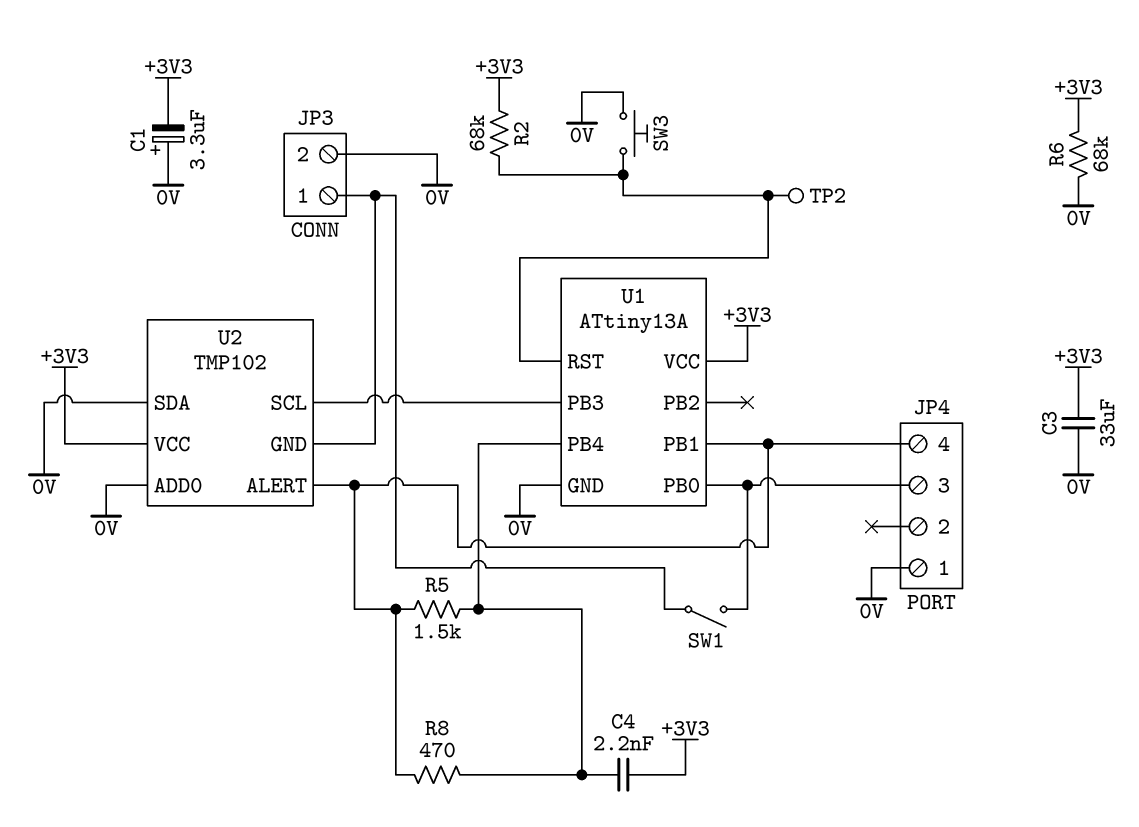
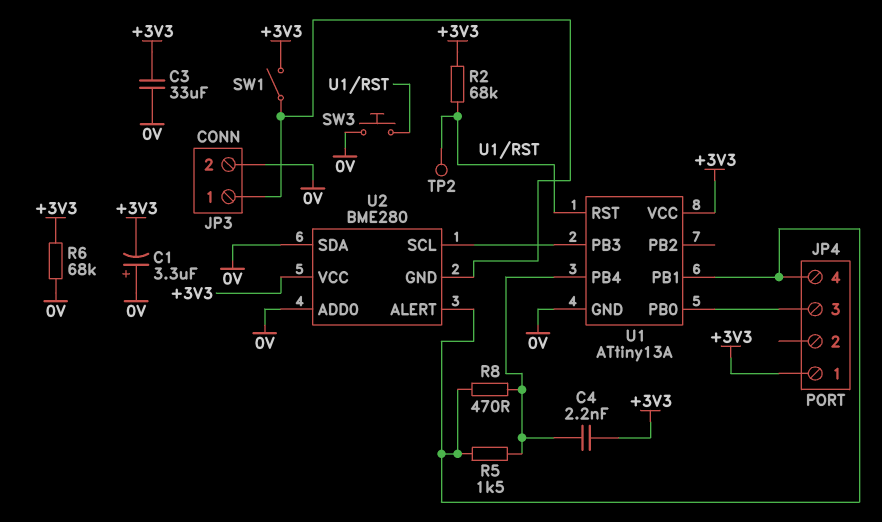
JP4 pin 1: 0V -> +3V3
SW1: switch (JP3/1, JP4/3) -> switch (+3V3, JP3/1)
U2: TMP102 -> BME280

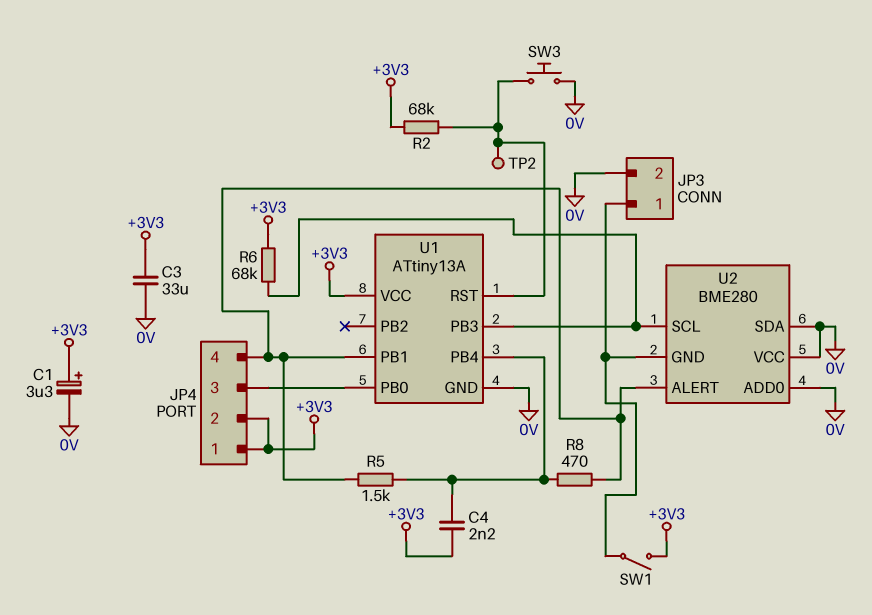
C1: 3.3uF (plus 0V, minus +3V3) -> 3.3uF (plus +3V3, minus 0V)
JP4 pin 2: none -> +3V3
R6: 68k (+3V3, 0V) -> 68k (+3V3, U1/PB3)
U2 pin VCC: +3V3 -> 0V

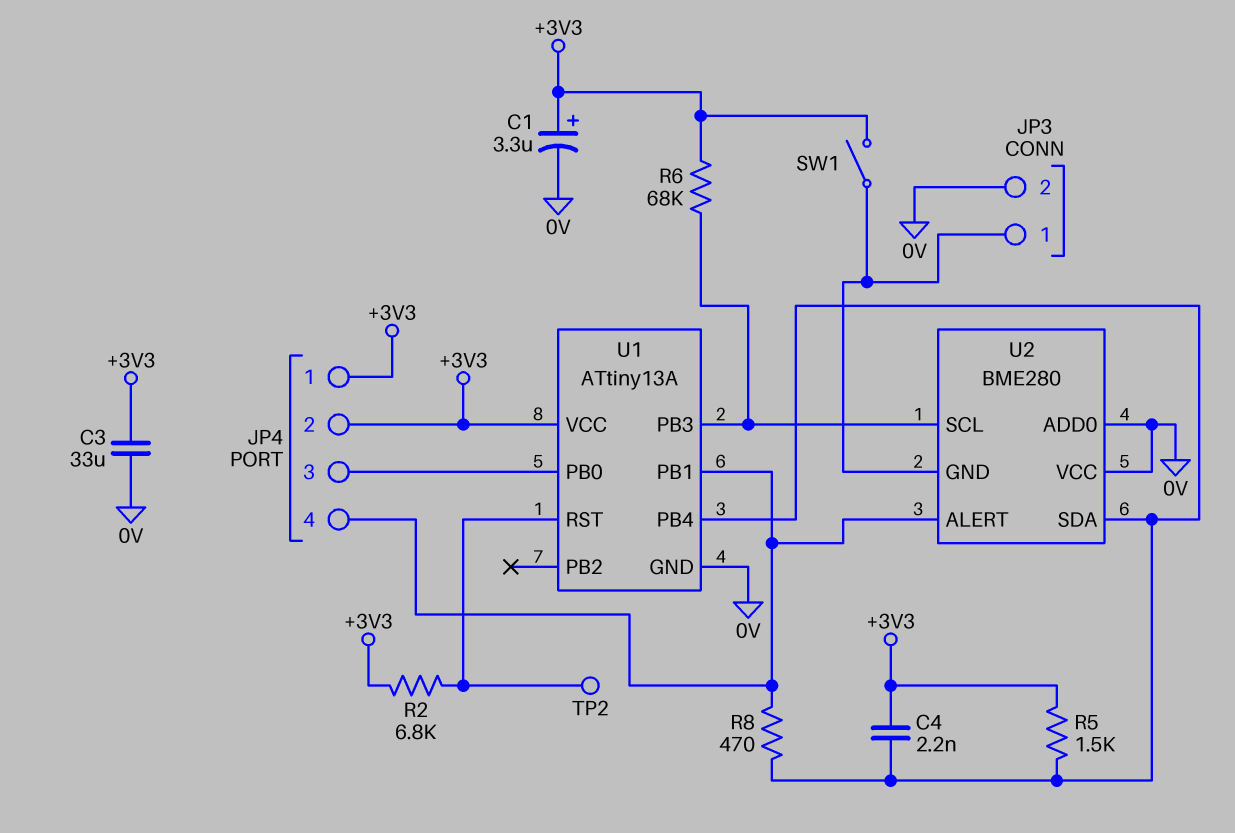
R2: 68k (+3V3, U1/RST) -> 6.8k (+3V3, U1/RST)
R5: 1.5k (JP4/4, U1/PB4) -> 1.5k (+3V3, U1/PB4)
SW3: button (0V, U1/RST) -> none
U2 pin SDA: 0V -> U1/PB4

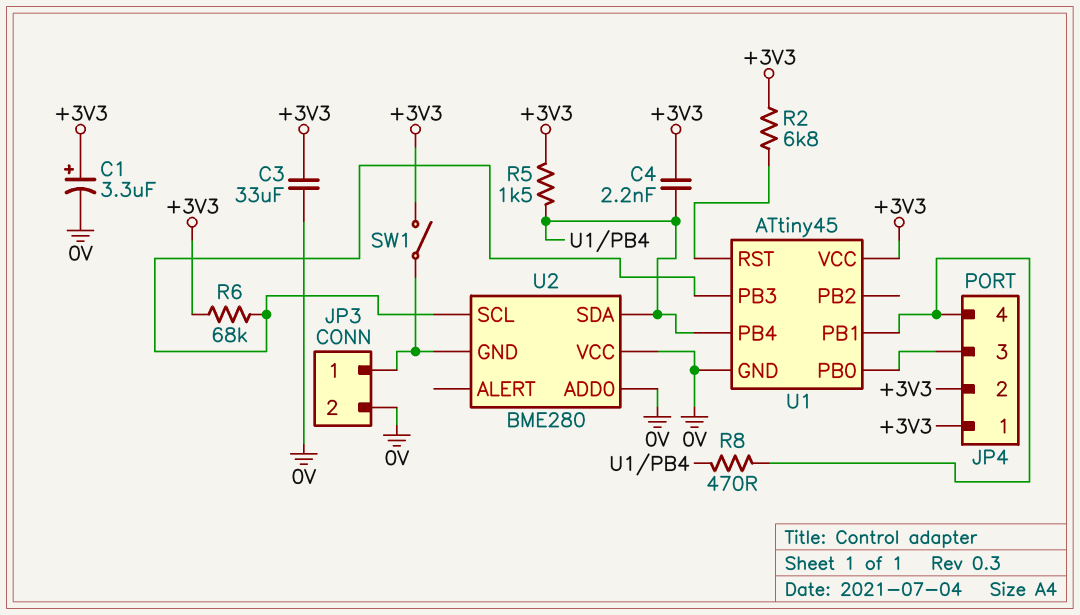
TP2: test point (U1/RST) -> none
U1: ATtiny13A -> ATtiny45
U2 pin ALERT: JP4/4 -> none

